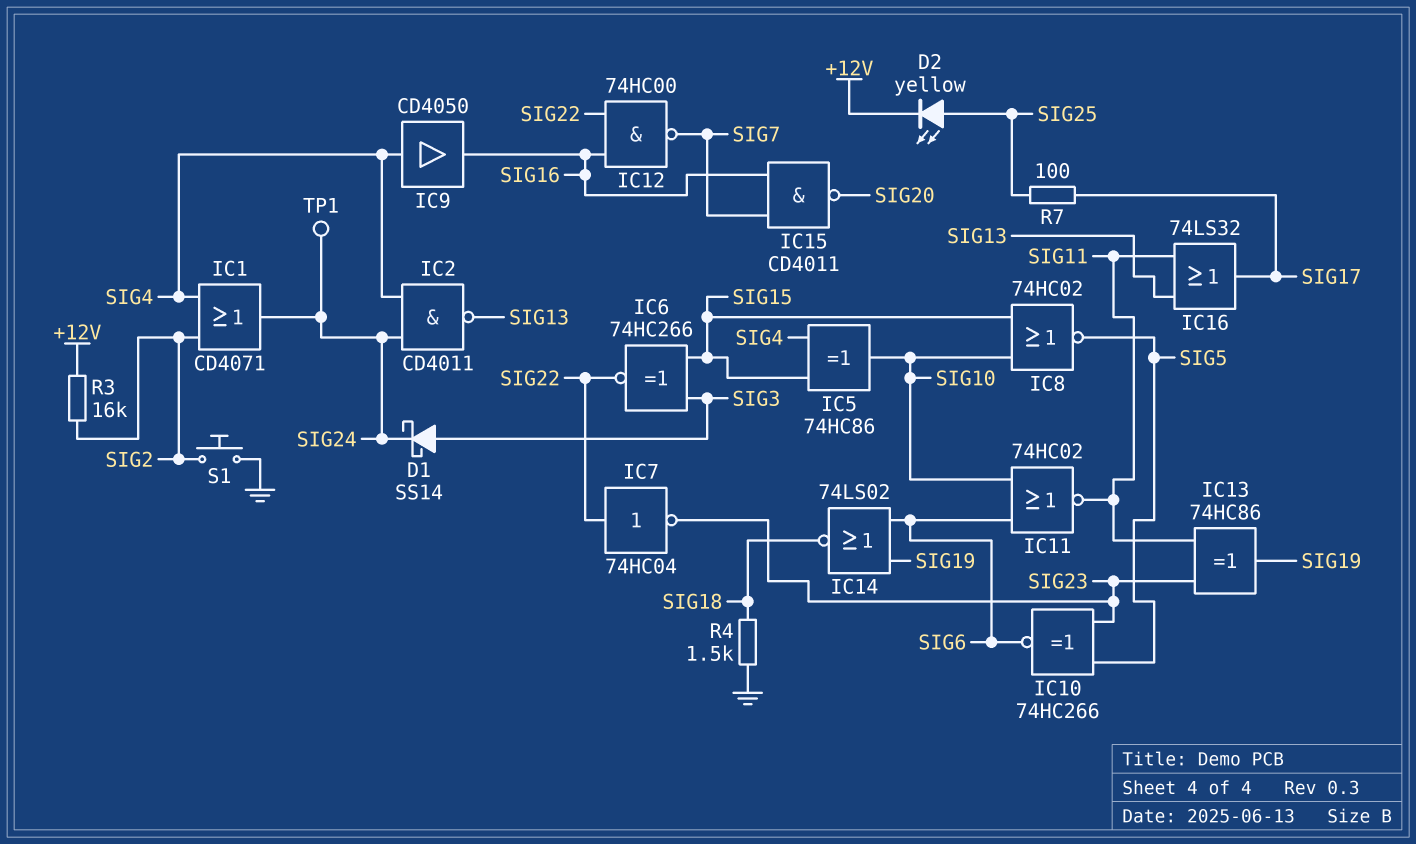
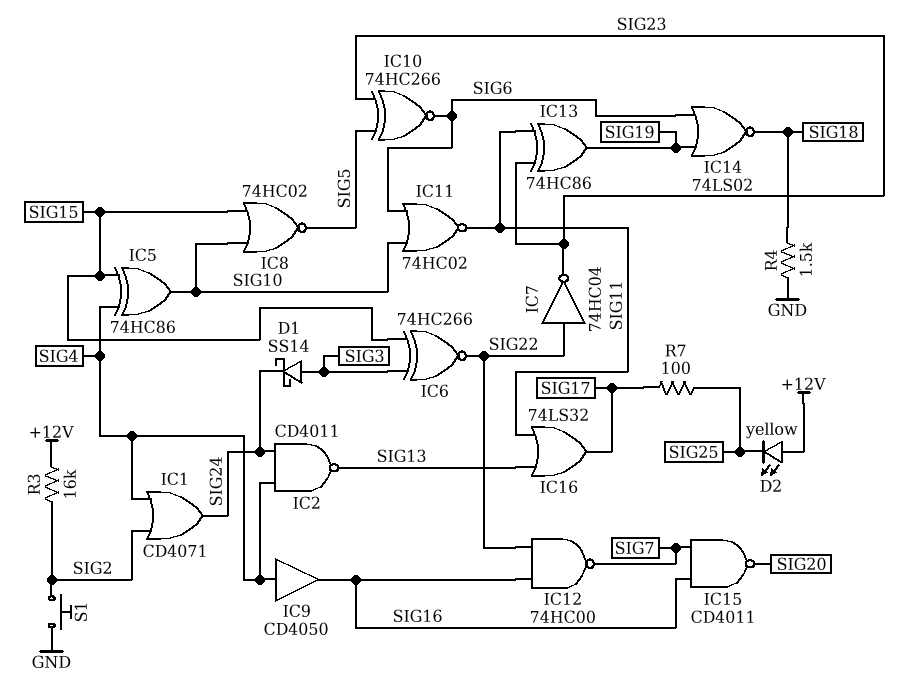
D2: LED yellow (A SIG25, K +12V) -> LED yellow (A +12V, K SIG25)
TP1: test point (SIG24) -> none

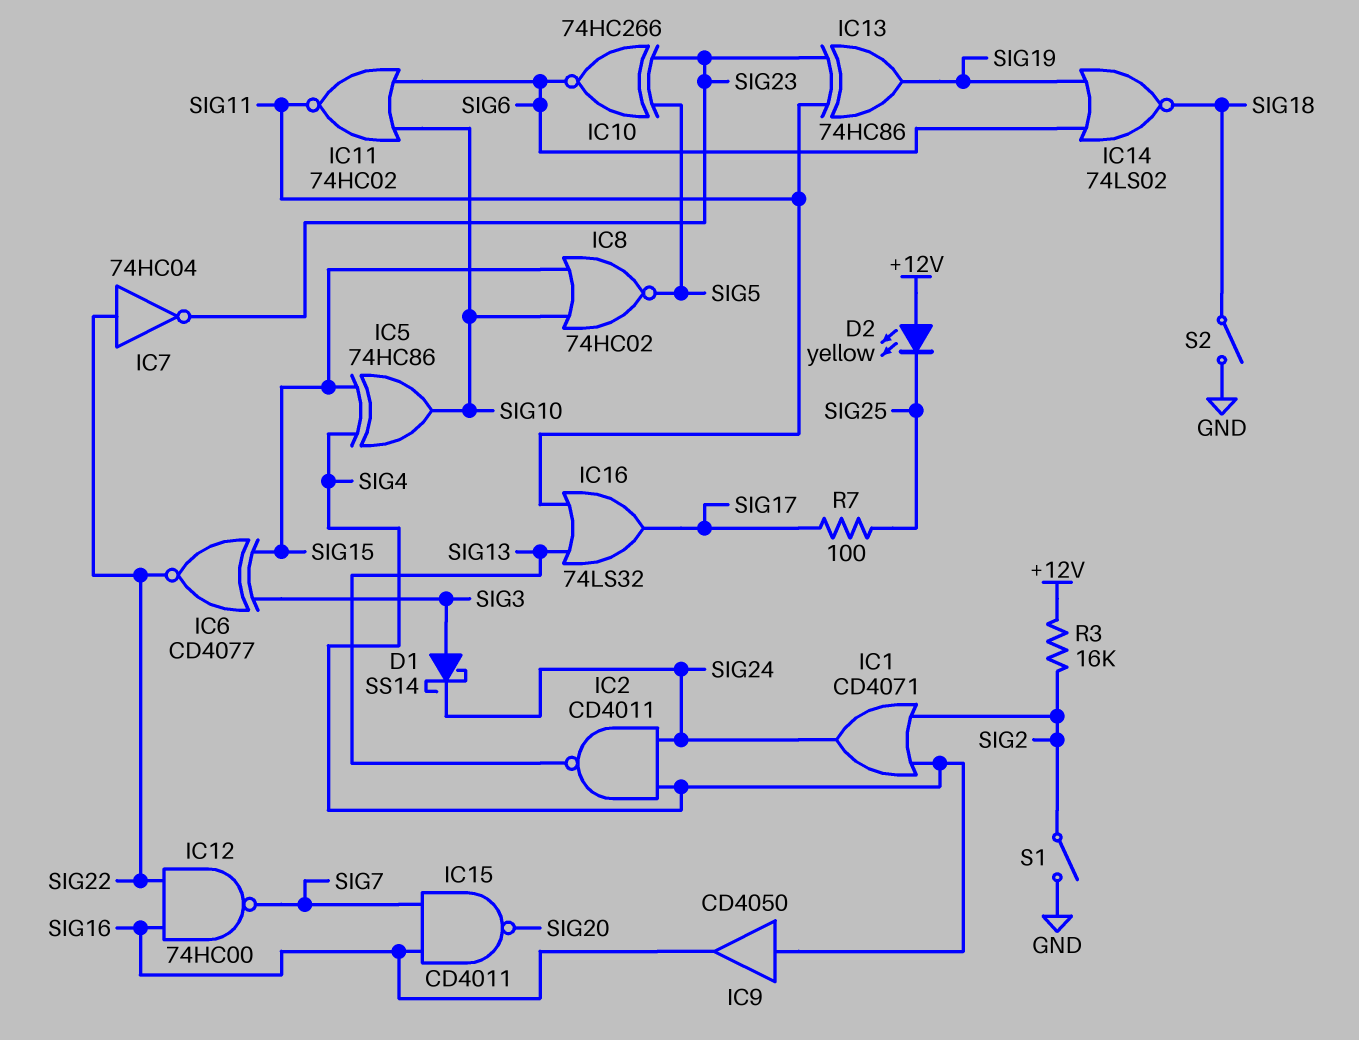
IC6: XNOR 74HC266 (in SIG3, in SIG15, out SIG22) -> XNOR CD4077 (in SIG3, in SIG15, out SIG22)
R4: 1.5k (GND, SIG18) -> none
S1: button (GND, SIG2) -> switch (GND, SIG2)
S2: none -> switch (GND, SIG18)

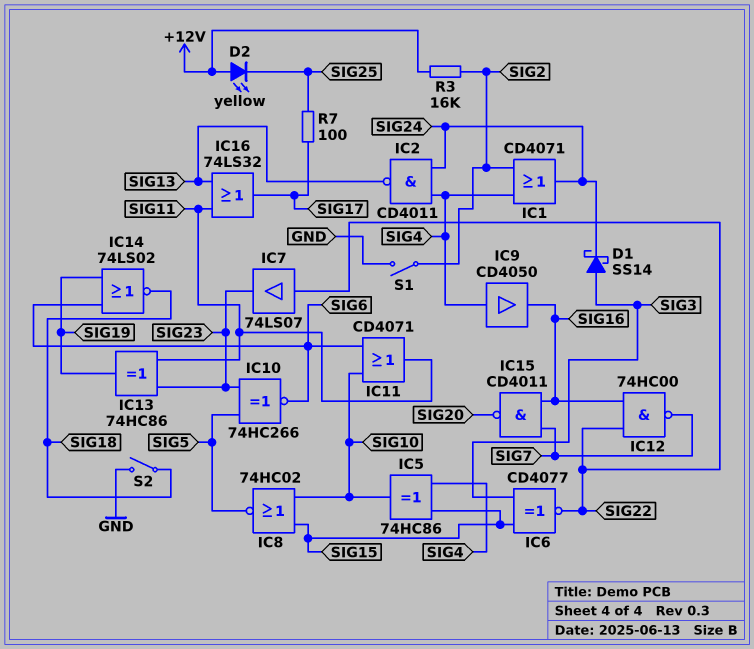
IC7: NOT 74HC04 (in SIG22, out SIG23) -> buffer 74LS07 (in SIG22, out SIG23)
IC11: NOR 74HC02 (in SIG6, in SIG10, out SIG11) -> OR CD4071 (in SIG6, in SIG10, out SIG11)

